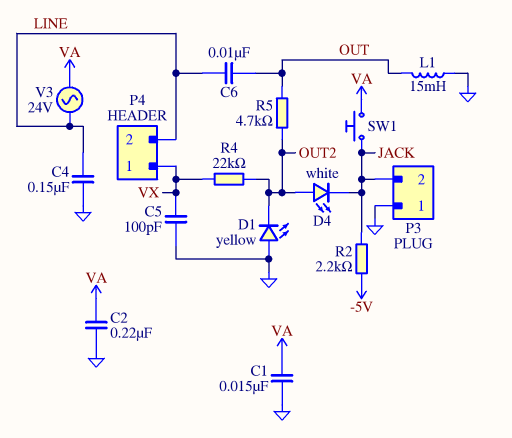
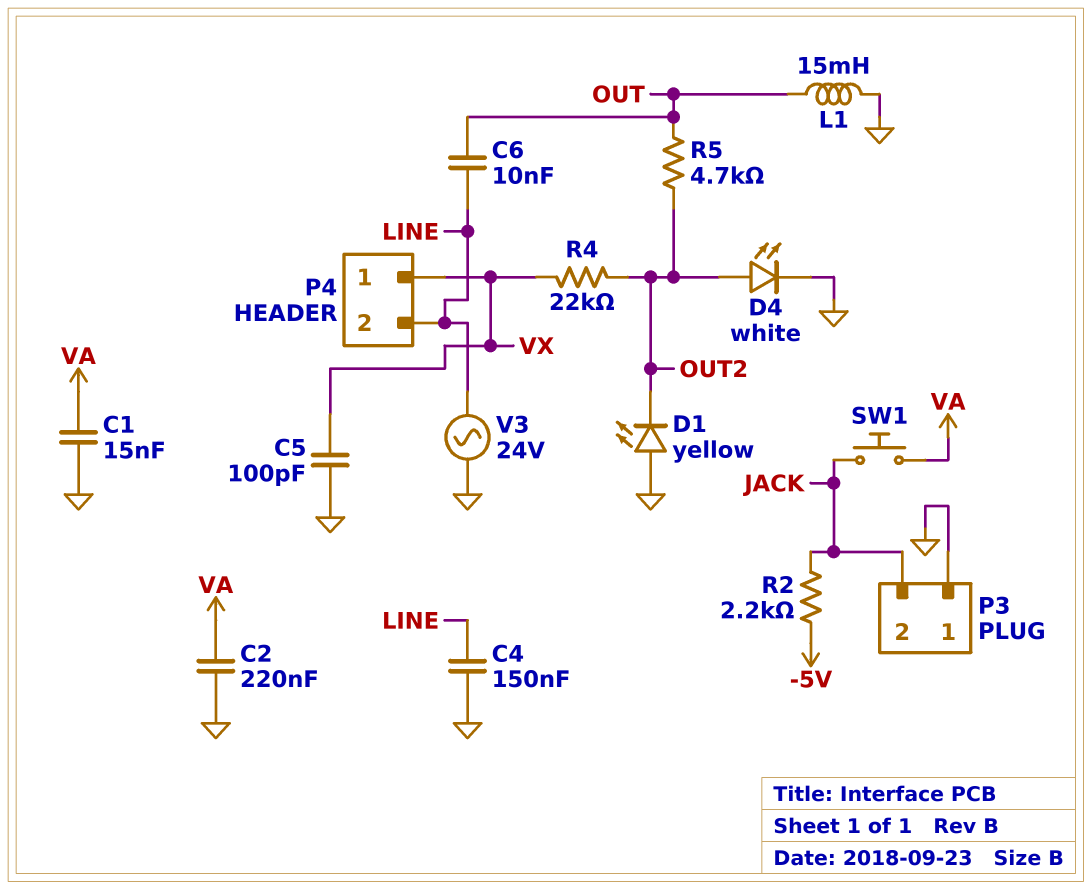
D4: LED white (A OUT2, K JACK) -> LED white (A OUT2, K GND)
V3: AC 24V (LINE, VA) -> AC 24V (GND, LINE)

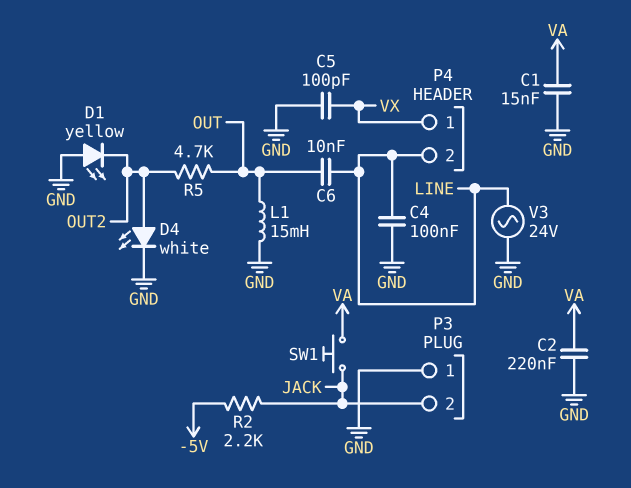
C4: 150nF (GND, LINE) -> 100nF (GND, LINE)
R4: 22k (OUT2, VX) -> none

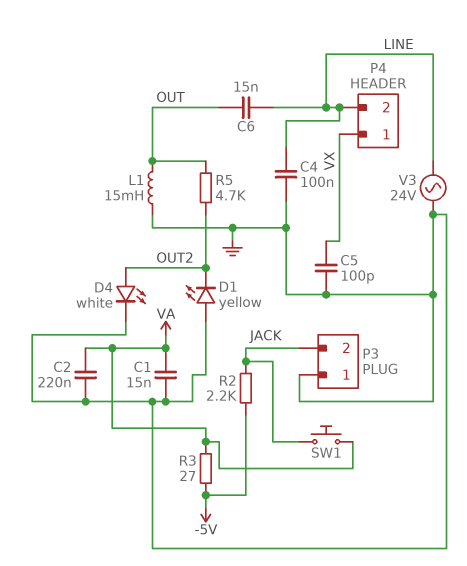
C6: 10nF (LINE, OUT) -> 15nF (LINE, OUT)
R3: none -> 27 (-5V, VA)

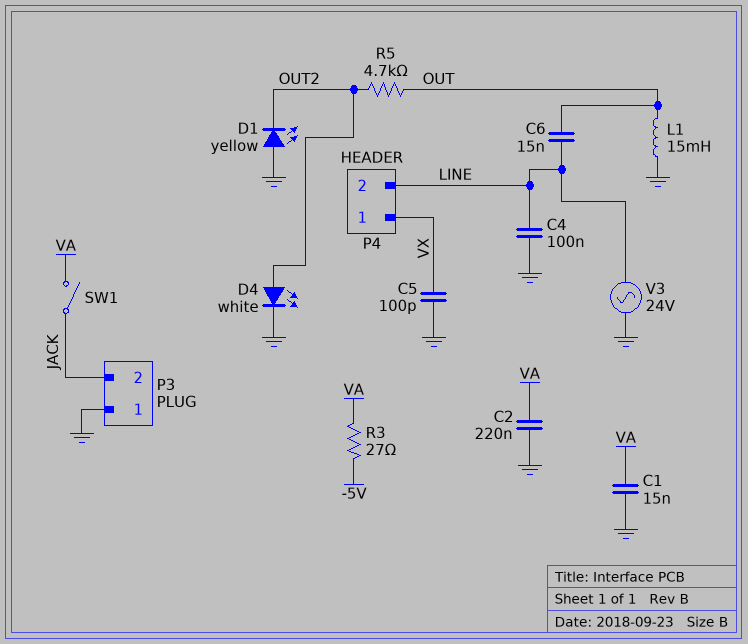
R2: 2.2k (-5V, JACK) -> none
SW1: button (JACK, VA) -> switch (JACK, VA)

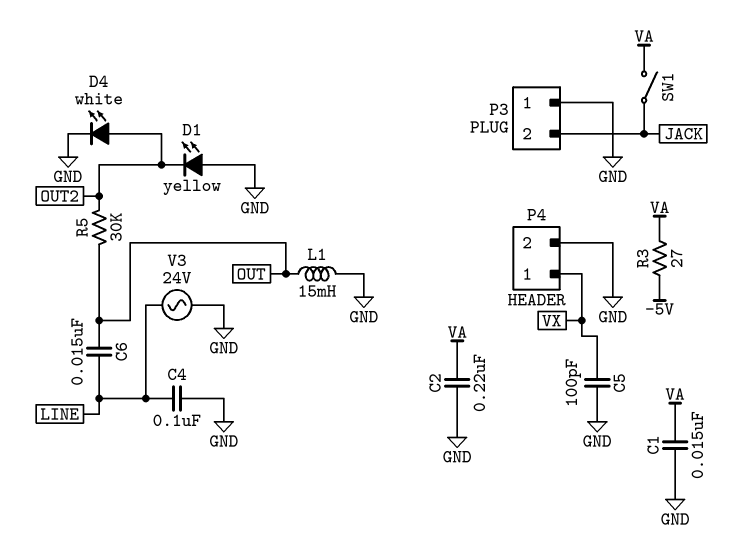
P4 pin 2: LINE -> GND
R5: 4.7k (OUT, OUT2) -> 30k (OUT, OUT2)

